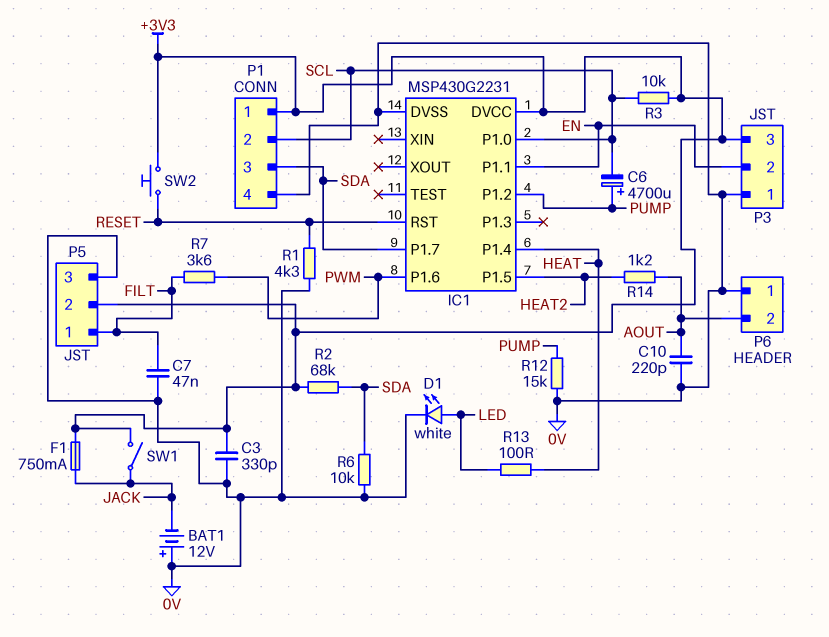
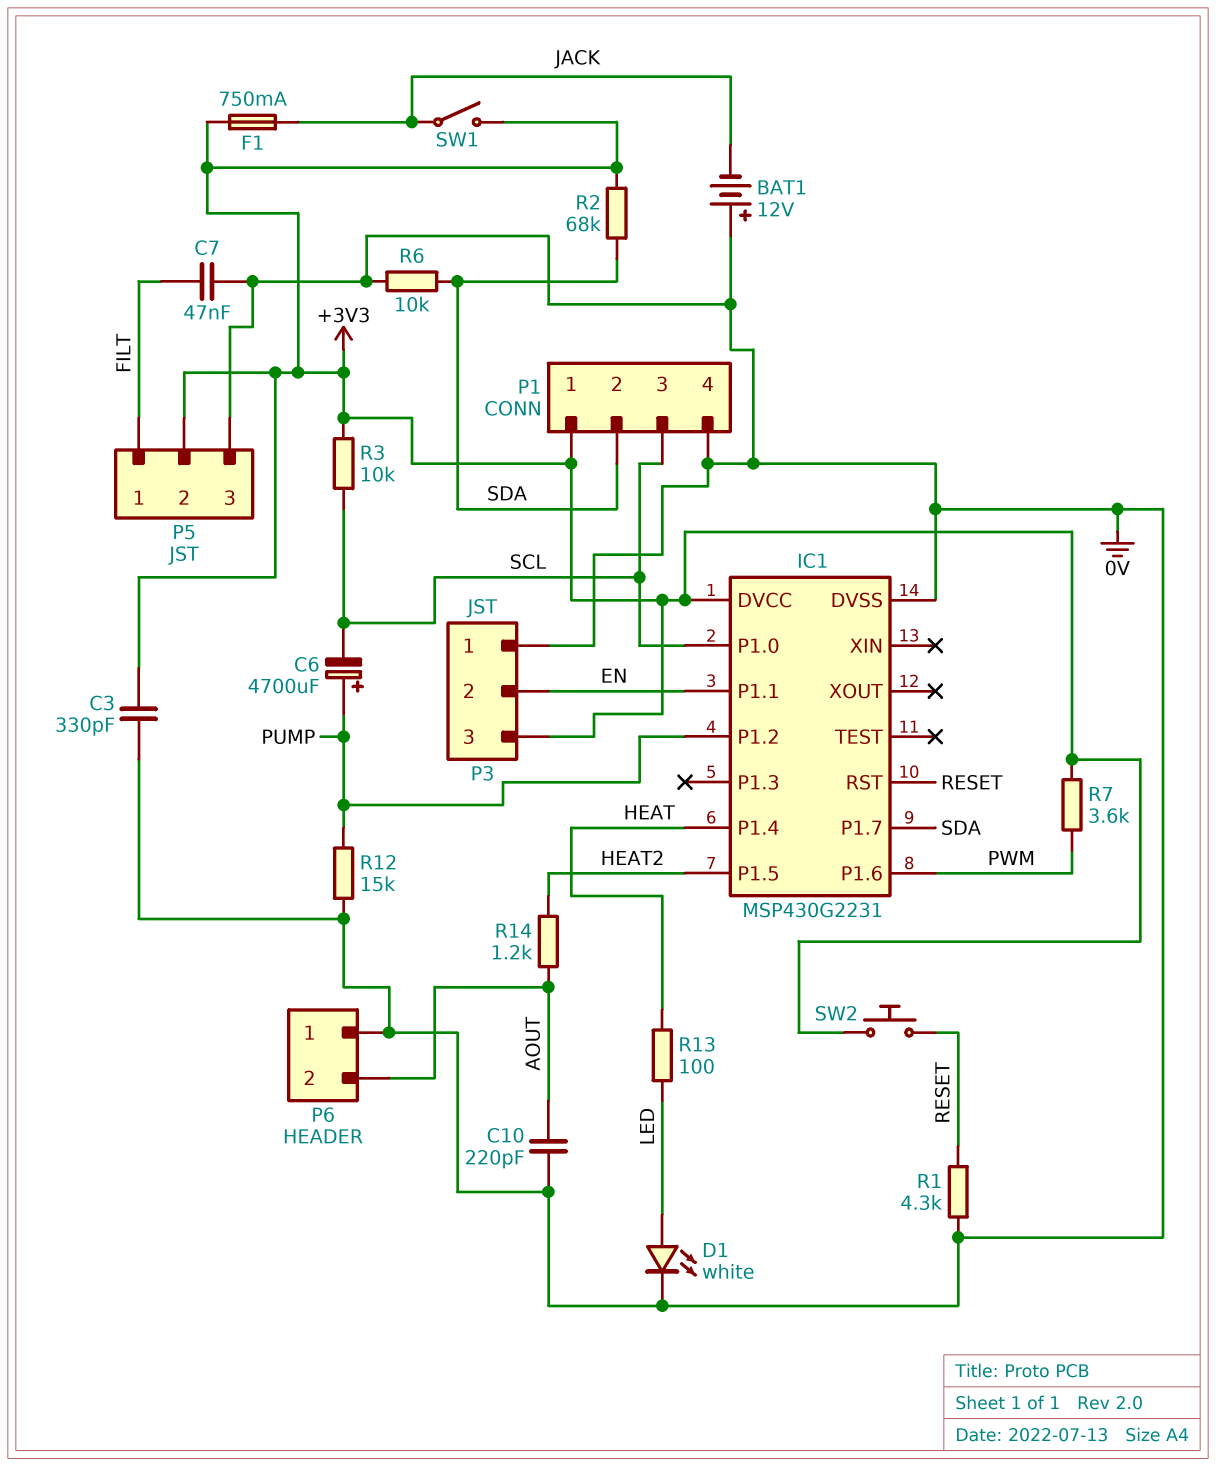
P1 pin 2: SCL -> SDA
P1 pin 3: SDA -> SCL
R7: 3.6k (FILT, PWM) -> 3.6k (+3V3, PWM)

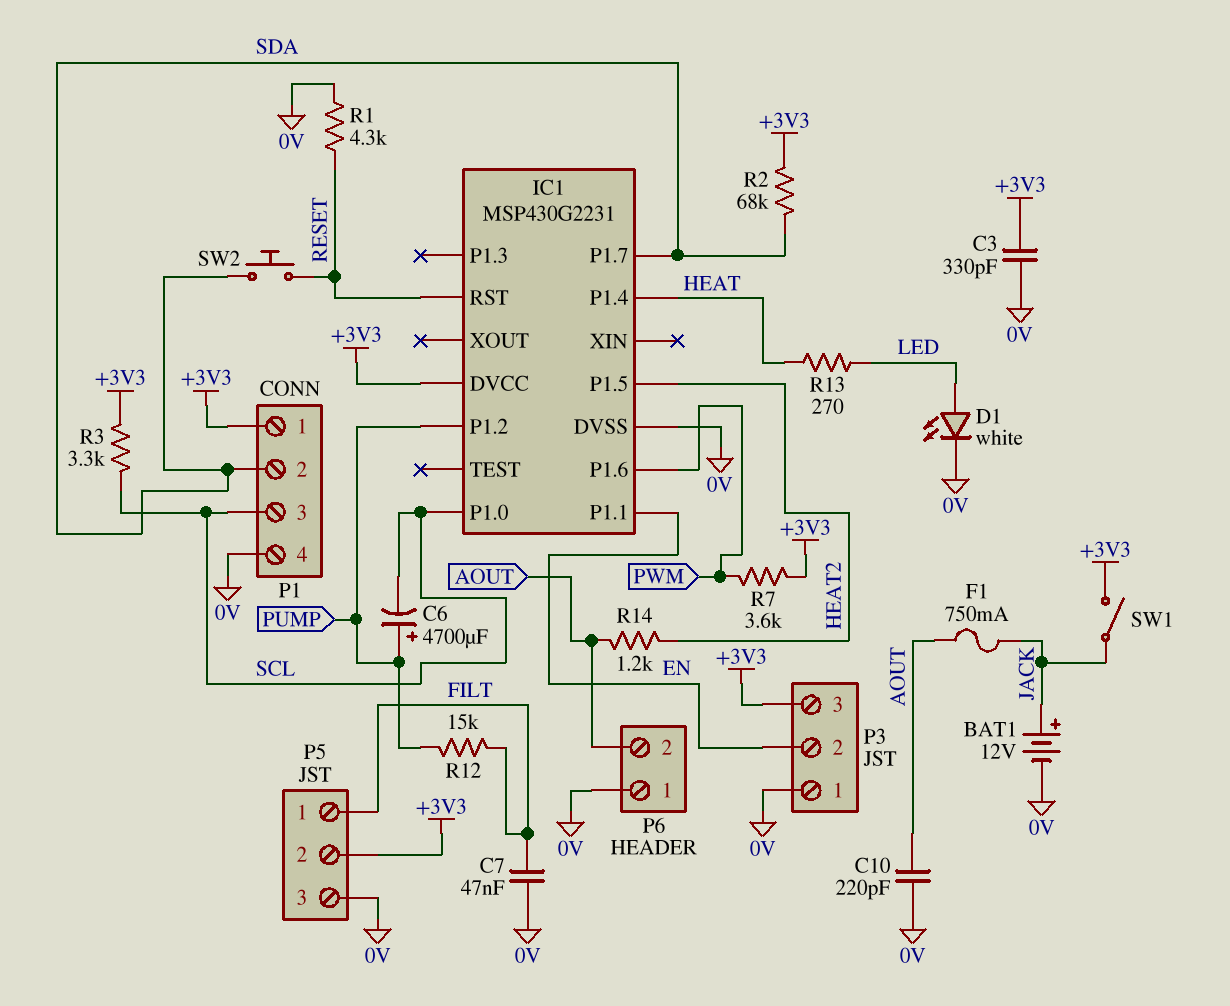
BAT1: 12V (plus 0V, minus JACK) -> 12V (plus JACK, minus 0V)
F1: 750mA (+3V3, JACK) -> 750mA (AOUT, JACK)
R3: 10k (+3V3, SCL) -> 3.3k (+3V3, SCL)
R6: 10k (0V, SDA) -> none
R12: 15k (0V, PUMP) -> 15k (FILT, PUMP)
R13: 100 (HEAT, LED) -> 270 (HEAT, LED)
SW2: button (+3V3, RESET) -> button (RESET, SDA)

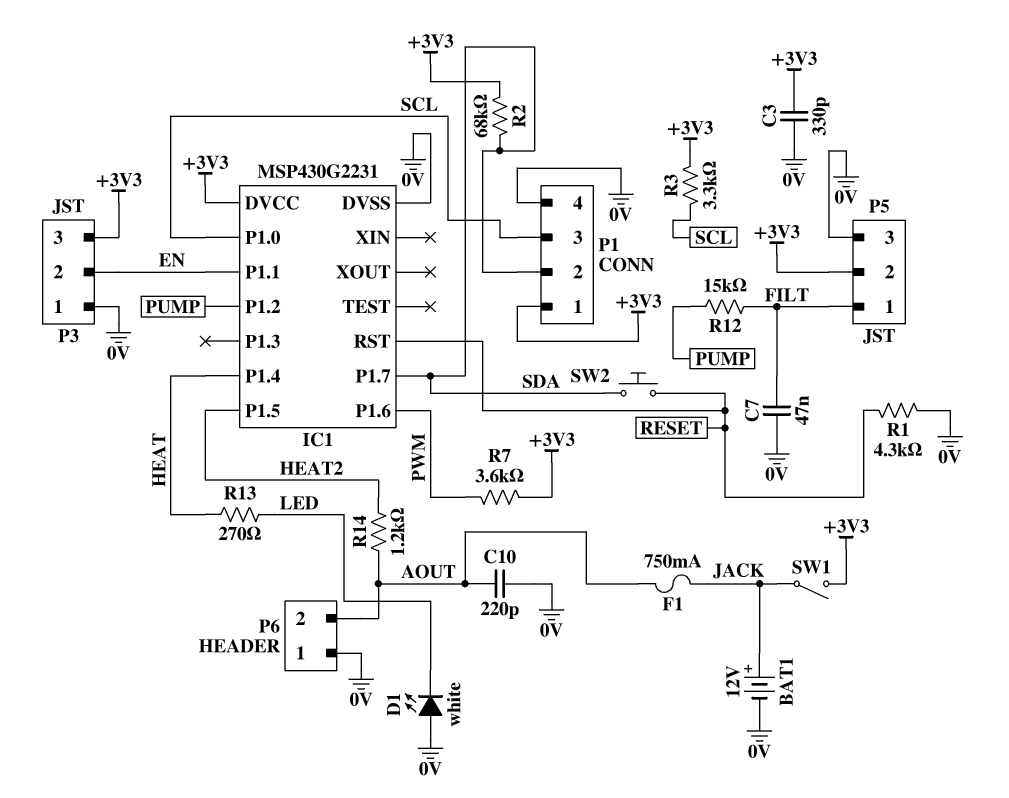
C6: 4700uF (plus PUMP, minus SCL) -> none
D1: LED white (A LED, K 0V) -> LED white (A 0V, K LED)

